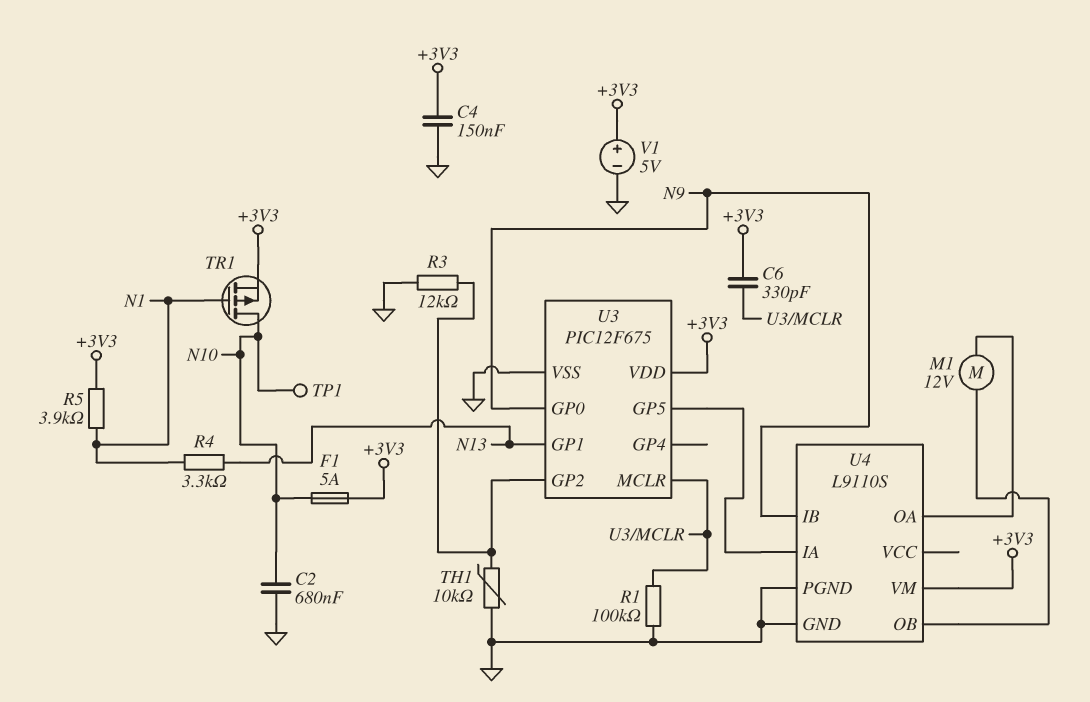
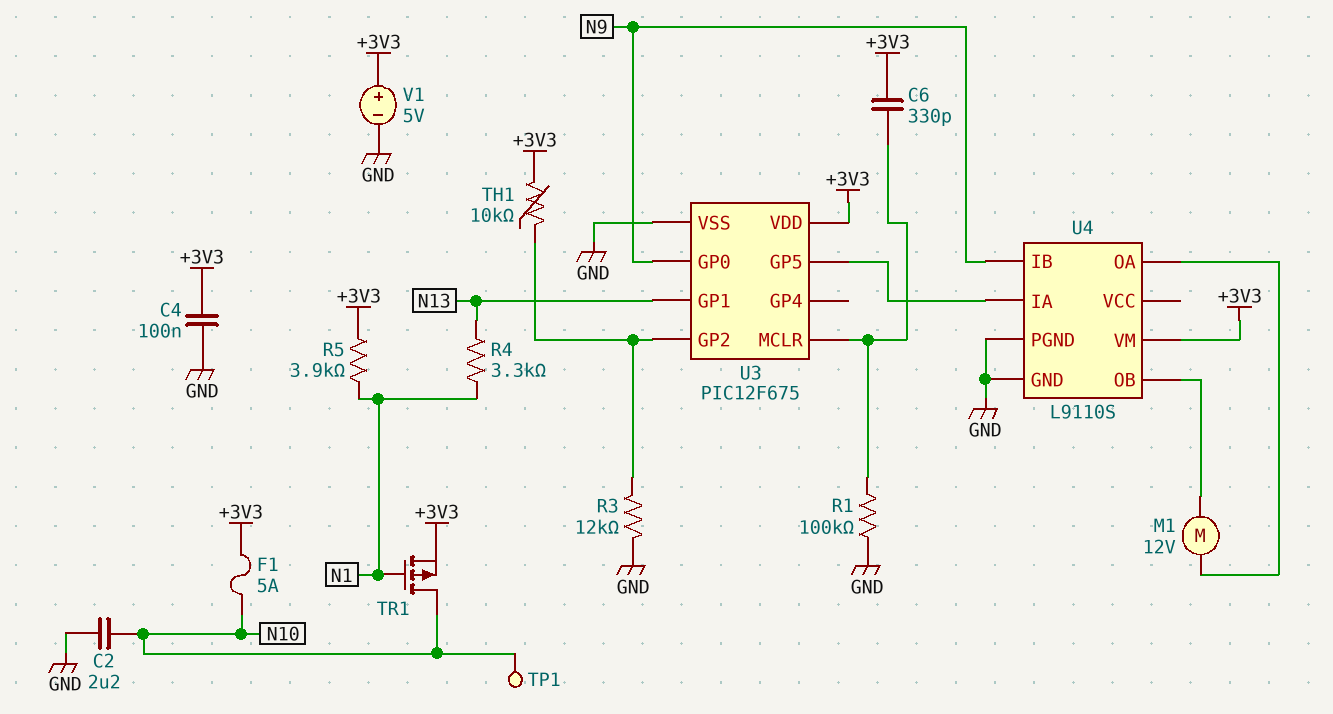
C2: 680nF (GND, N10) -> 2.2uF (GND, N10)
C4: 150nF (+3V3, GND) -> 100nF (+3V3, GND)
TH1: 10k (GND, U3/GP2) -> 10k (+3V3, U3/GP2)

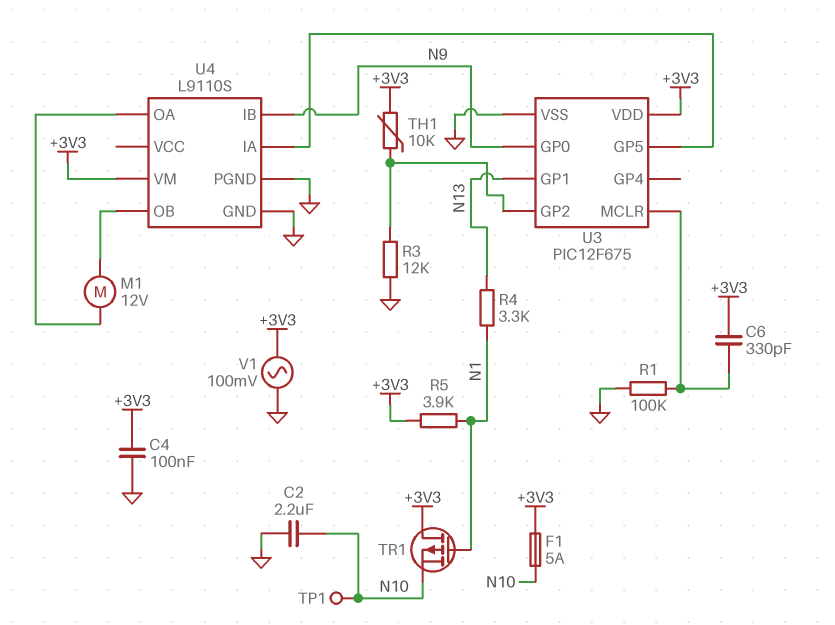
TR1: PMOS (G N1, D N10, S +3V3) -> PMOS (G N1, D +3V3, S N10)
V1: 5V (plus +3V3, minus GND) -> AC 100mV (+3V3, GND)

